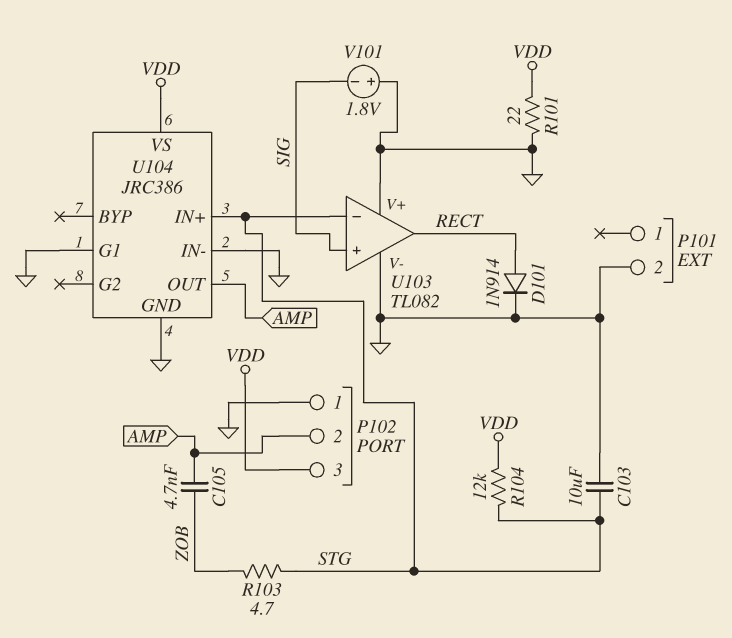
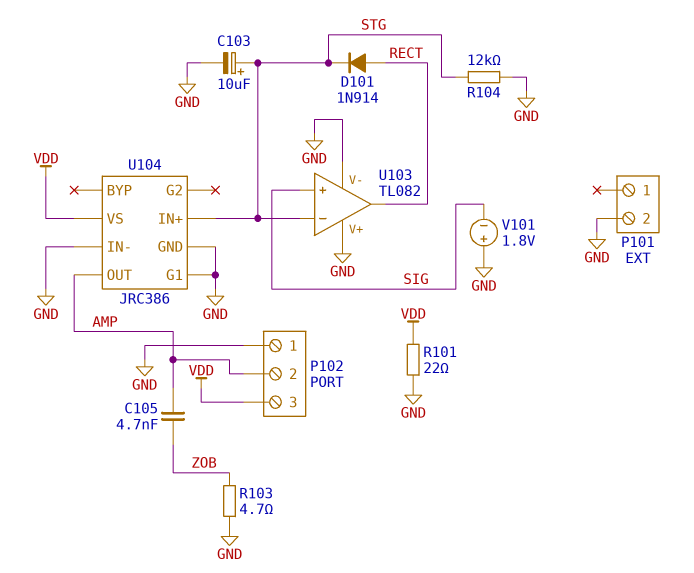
C103: 10uF (GND, STG) -> 10uF (plus STG, minus GND)
D101: diode 1N914 (A RECT, K GND) -> diode 1N914 (A RECT, K STG)
R103: 4.7 (STG, ZOB) -> 4.7 (GND, ZOB)
R104: 12k (STG, VDD) -> 12k (GND, STG)

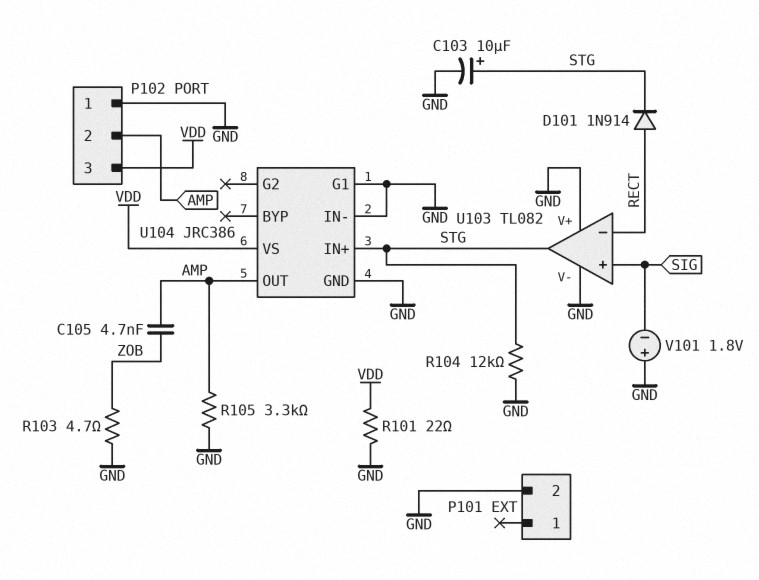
R105: none -> 3.3k (AMP, GND)
U103 pin in-: STG -> RECT
U103 pin out: RECT -> STG

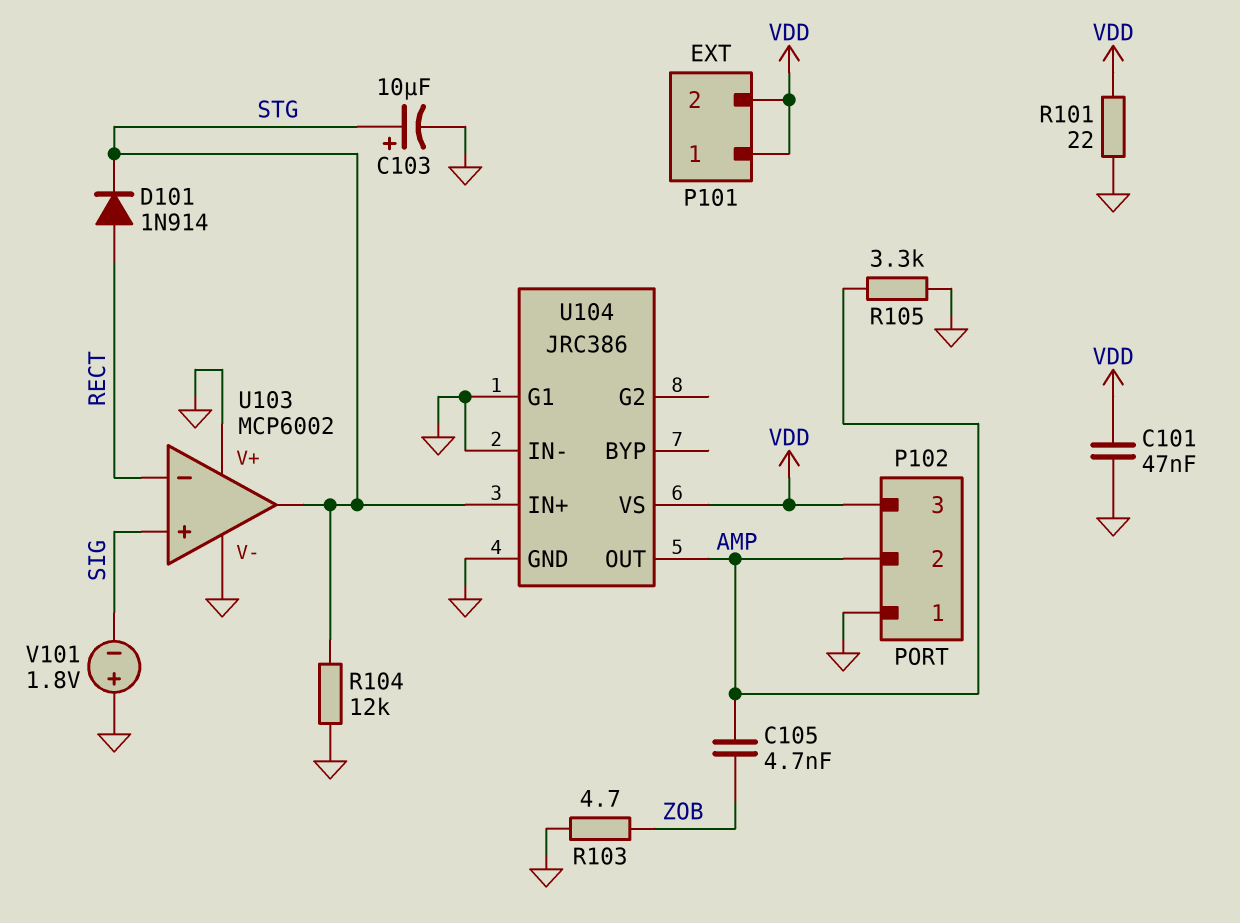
C101: none -> 47nF (GND, VDD)
P101 pin 1: none -> VDD
P101 pin 2: GND -> VDD
U103: TL082 -> MCP6002

